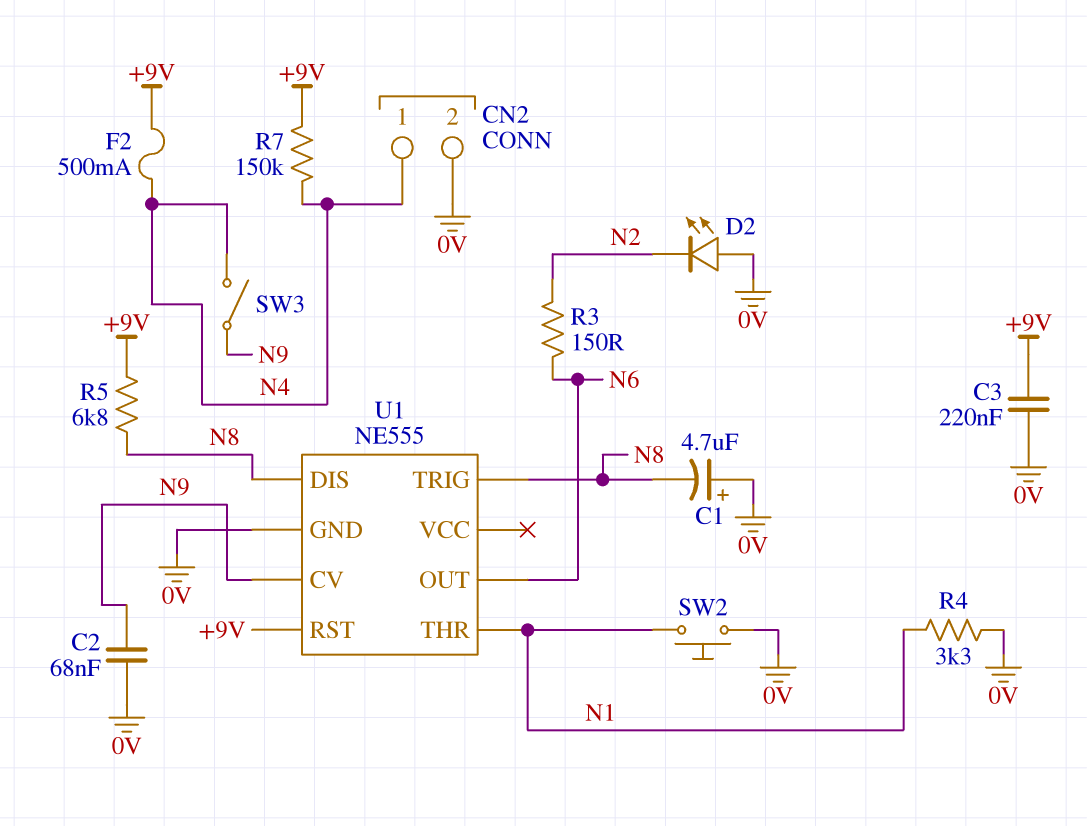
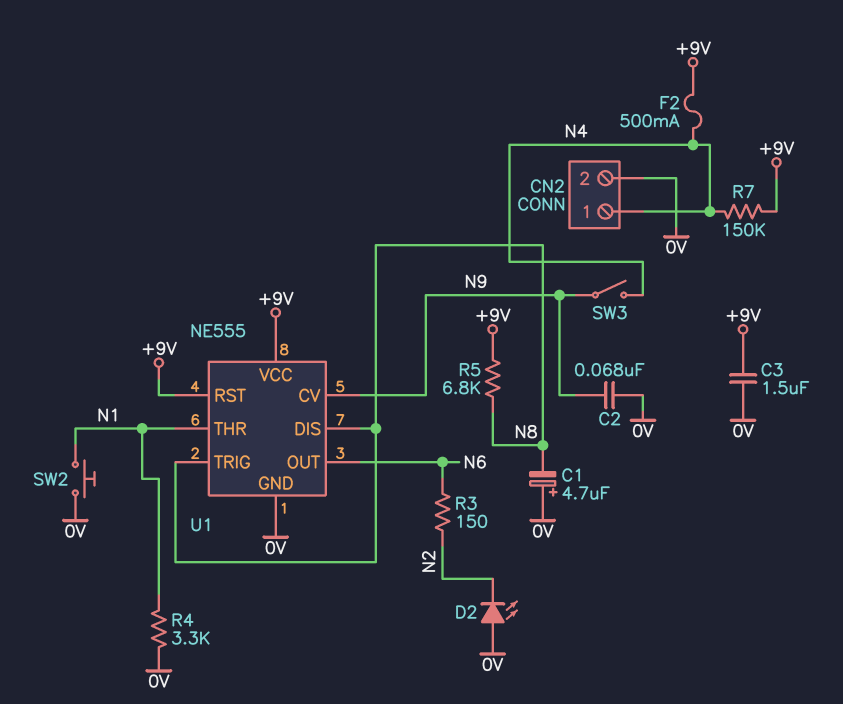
C3: 220nF (+9V, 0V) -> 1.5uF (+9V, 0V)
U1 pin VCC: none -> +9V

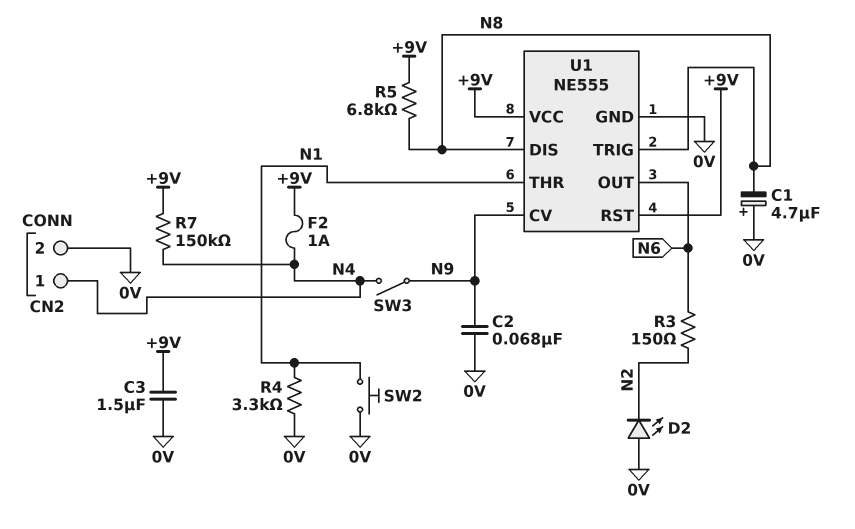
F2: 500mA (+9V, N4) -> 1A (+9V, N4)

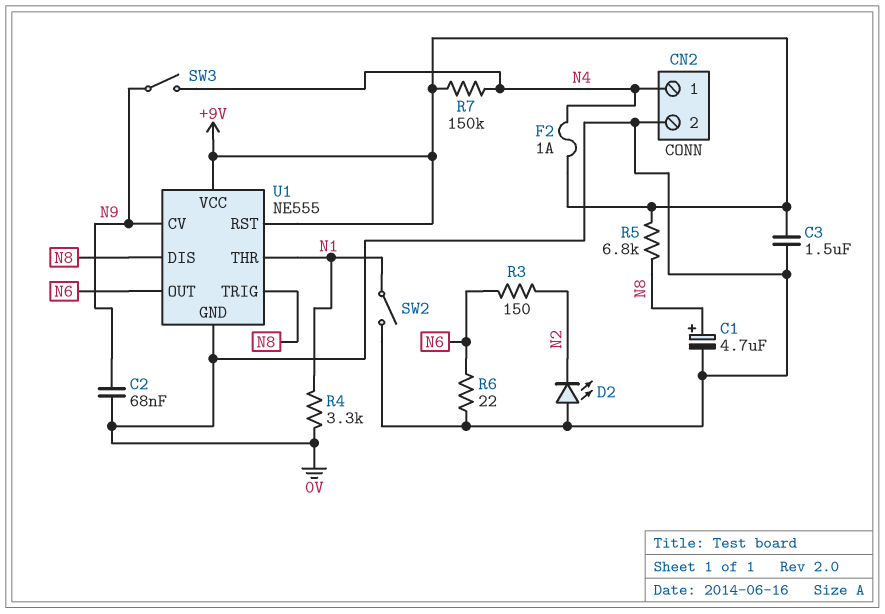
C1: 4.7uF (plus 0V, minus N8) -> 4.7uF (plus N8, minus 0V)
R6: none -> 22 (0V, N6)
SW2: button (0V, N1) -> switch (0V, N1)

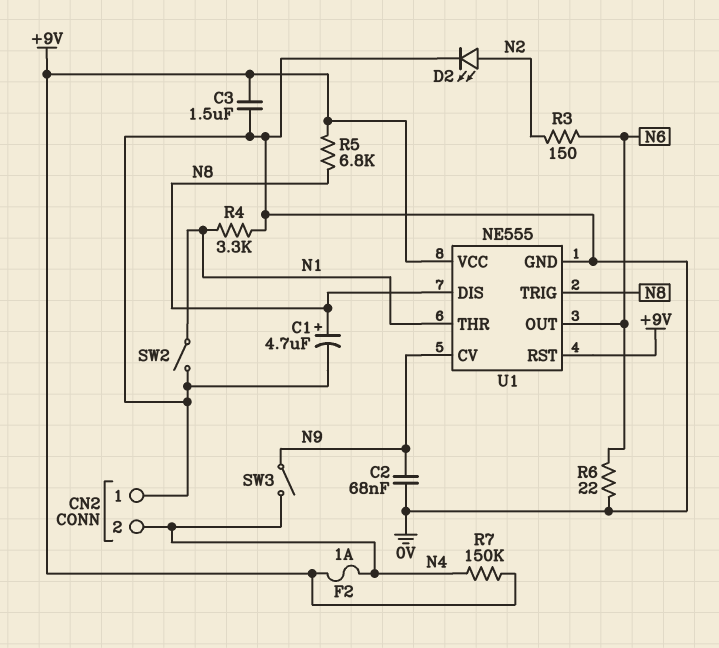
CN2 pin 1: N4 -> 0V
CN2 pin 2: 0V -> N4
D2: LED (A 0V, K N2) -> LED (A N2, K 0V)

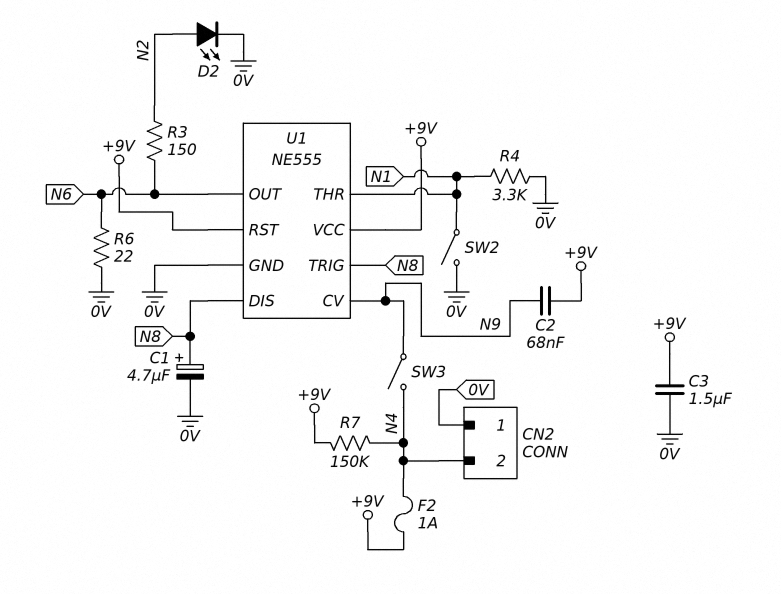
C2: 68nF (0V, N9) -> 68nF (+9V, N9)
R5: 6.8k (+9V, N8) -> none

